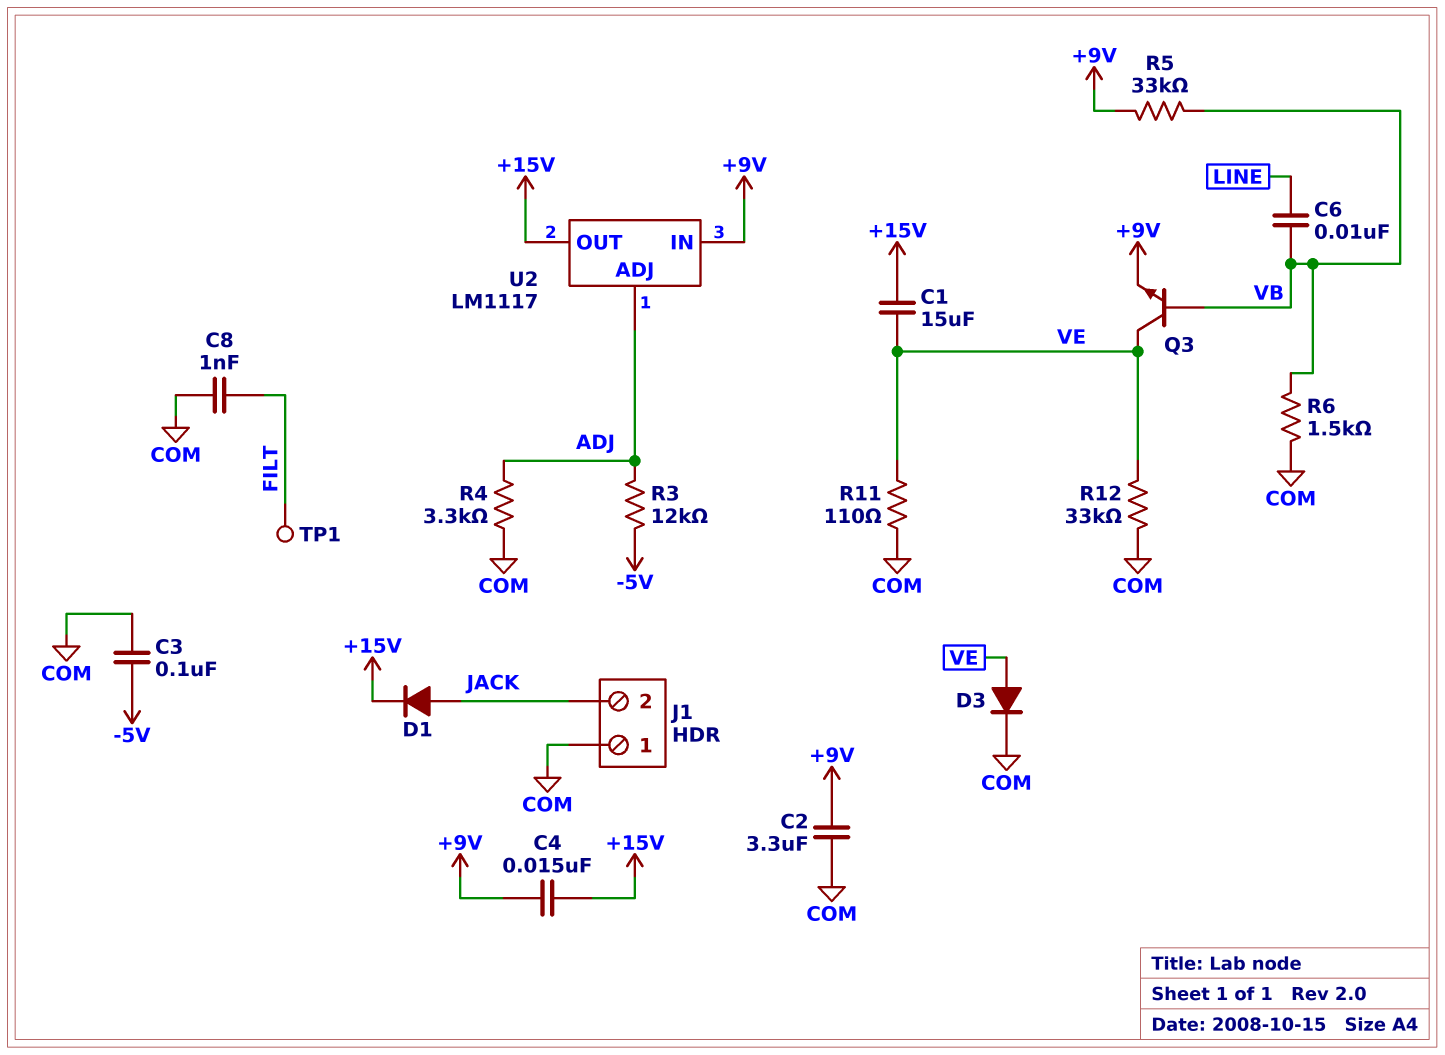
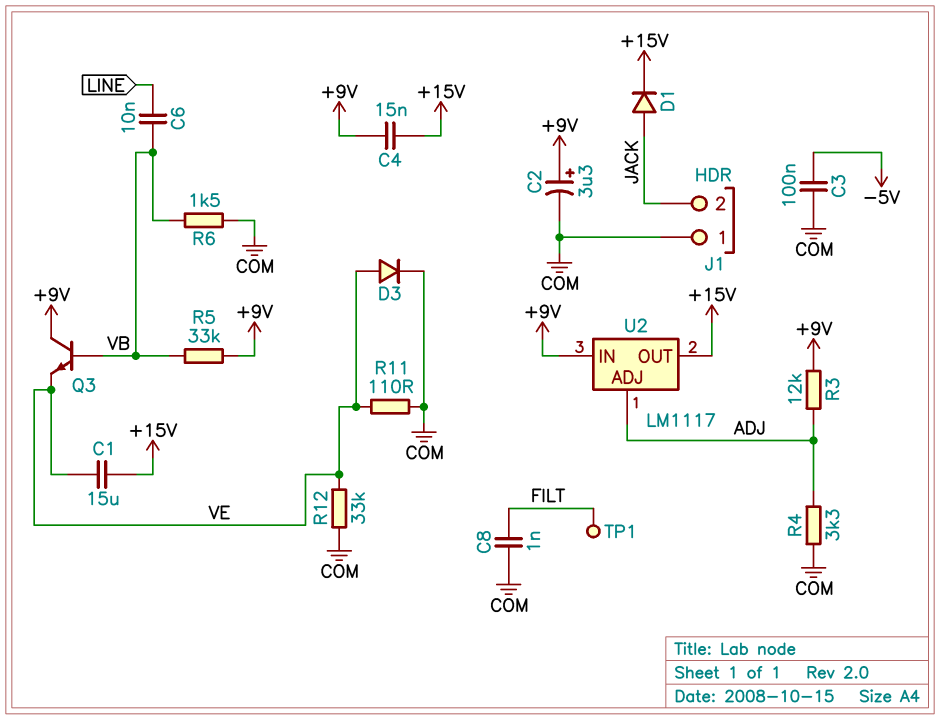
C2: 3.3uF (+9V, COM) -> 3.3uF (plus +9V, minus COM)
Q3: NPN (B VB, C VE, E +9V) -> NPN (B VB, C +9V, E VE)
R3: 12k (-5V, ADJ) -> 12k (+9V, ADJ)

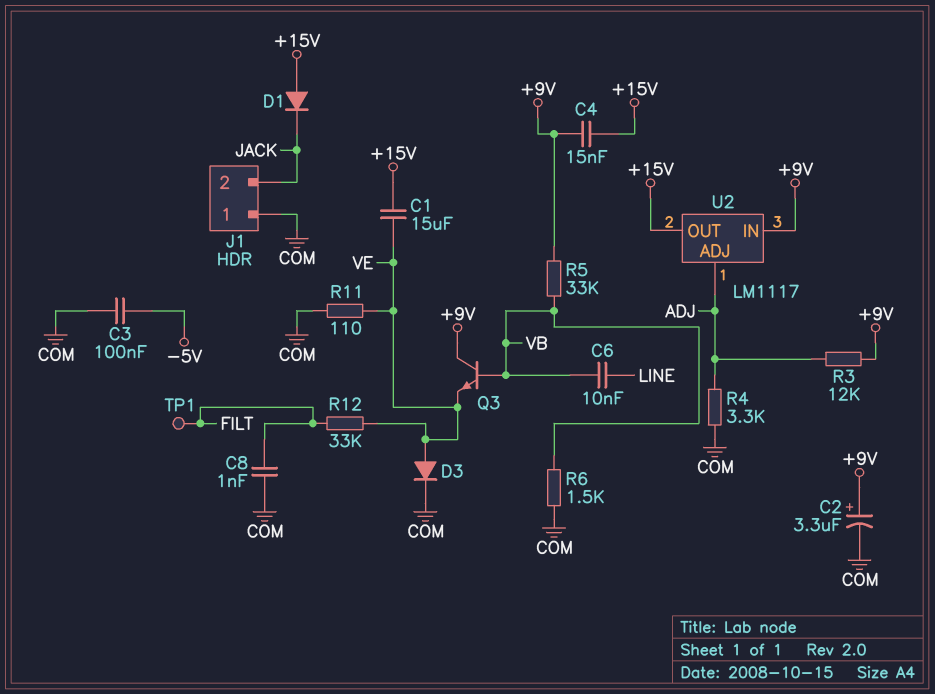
D1: diode (A JACK, K +15V) -> diode (A +15V, K JACK)
R12: 33k (COM, VE) -> 33k (FILT, VE)

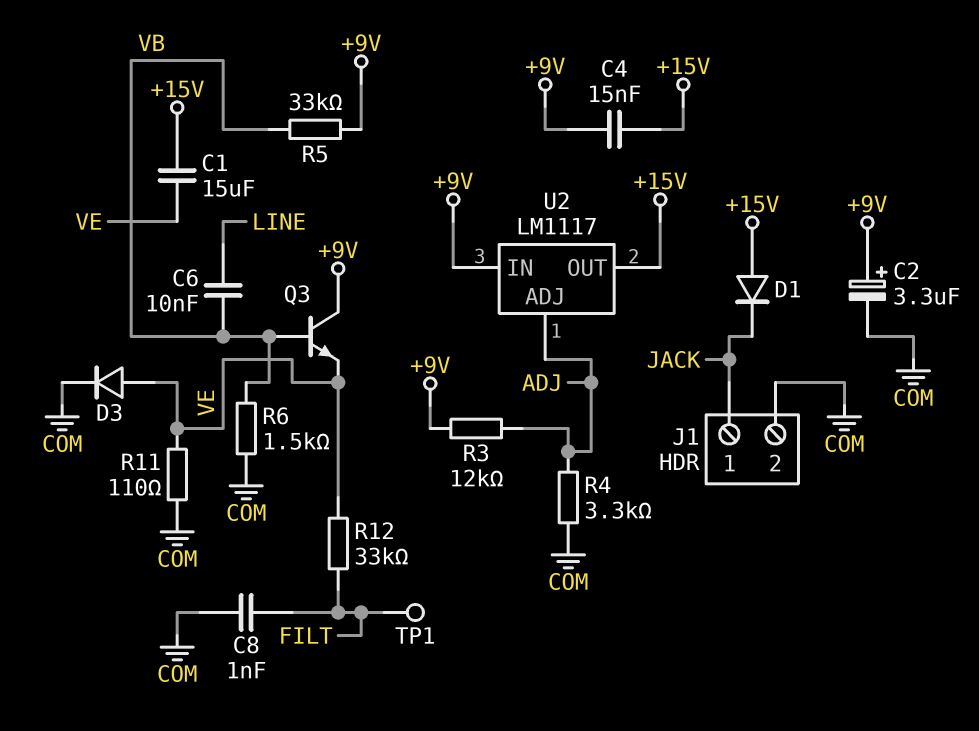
C3: 100nF (-5V, COM) -> none
J1 pin 1: COM -> JACK
J1 pin 2: JACK -> COM

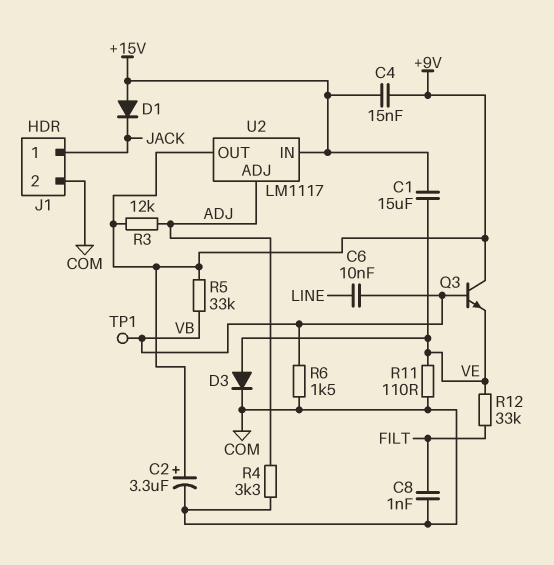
TP1: test point (FILT) -> test point (VB)
U2 pin IN: +9V -> +15V
U2 pin OUT: +15V -> +9V

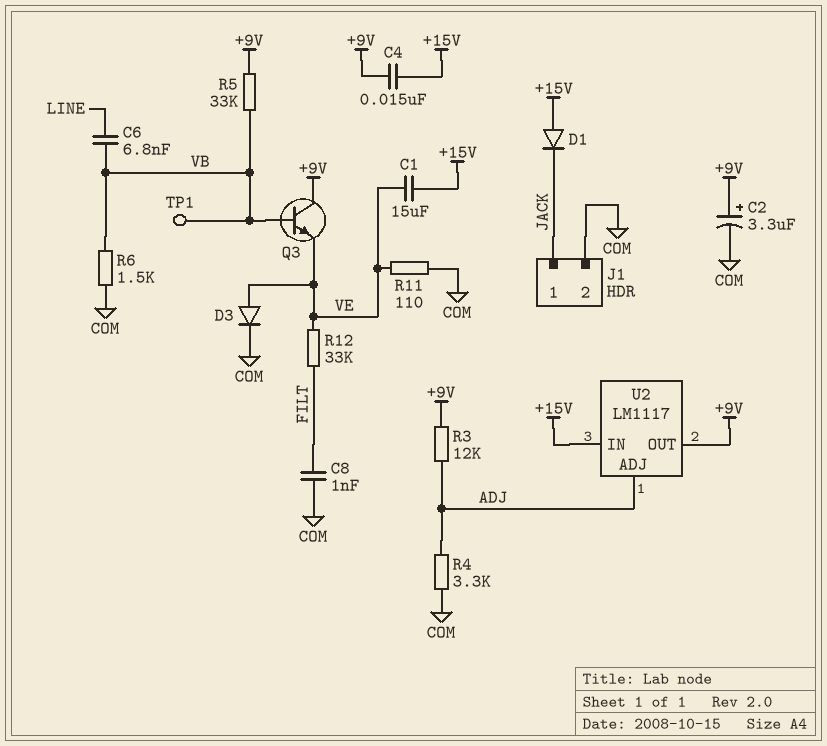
C6: 10nF (LINE, VB) -> 6.8nF (LINE, VB)

